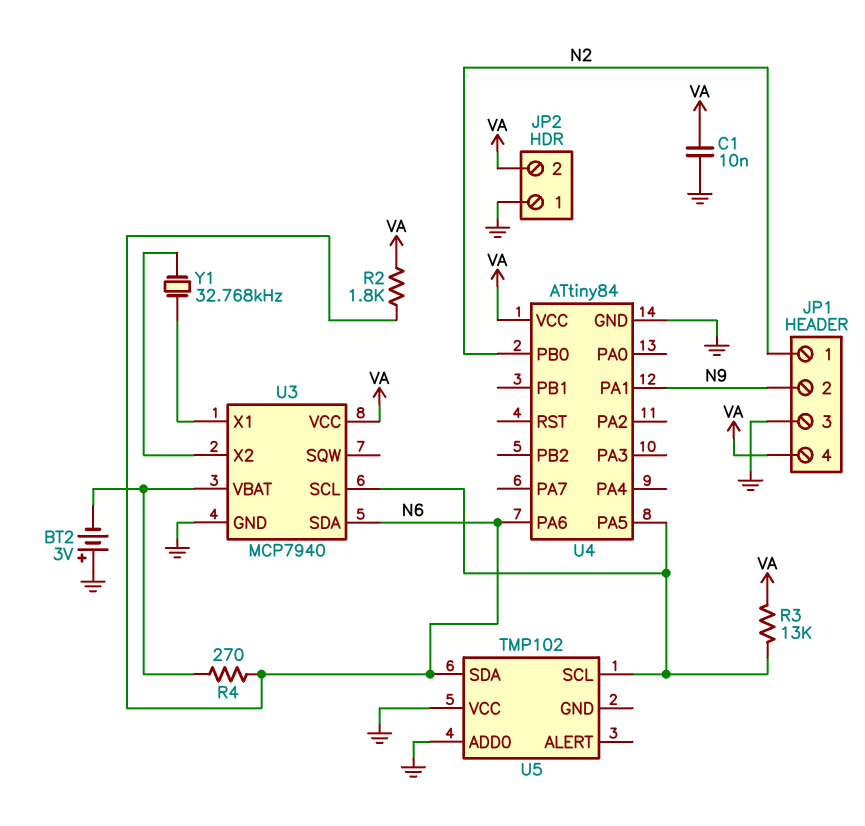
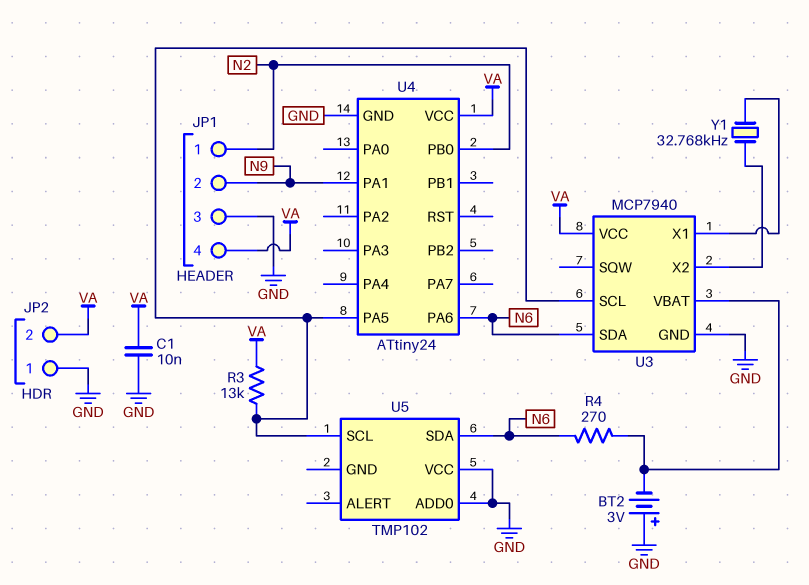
R2: 1.8k (N6, VA) -> none
U4: ATtiny84 -> ATtiny24

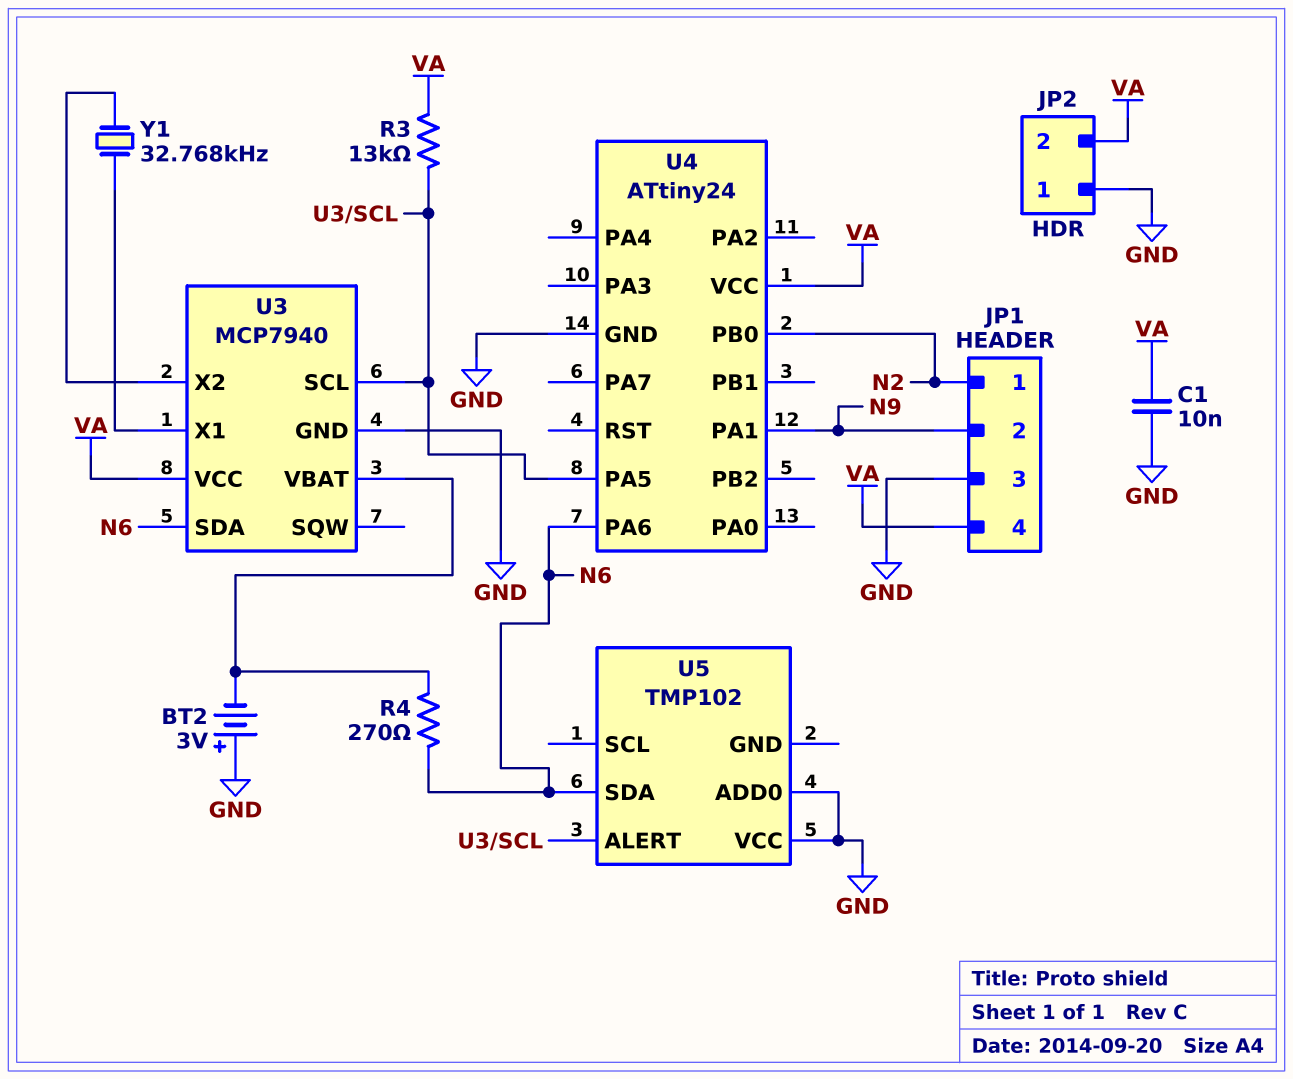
U5 pin ALERT: none -> U3/SCL
U5 pin SCL: U3/SCL -> none

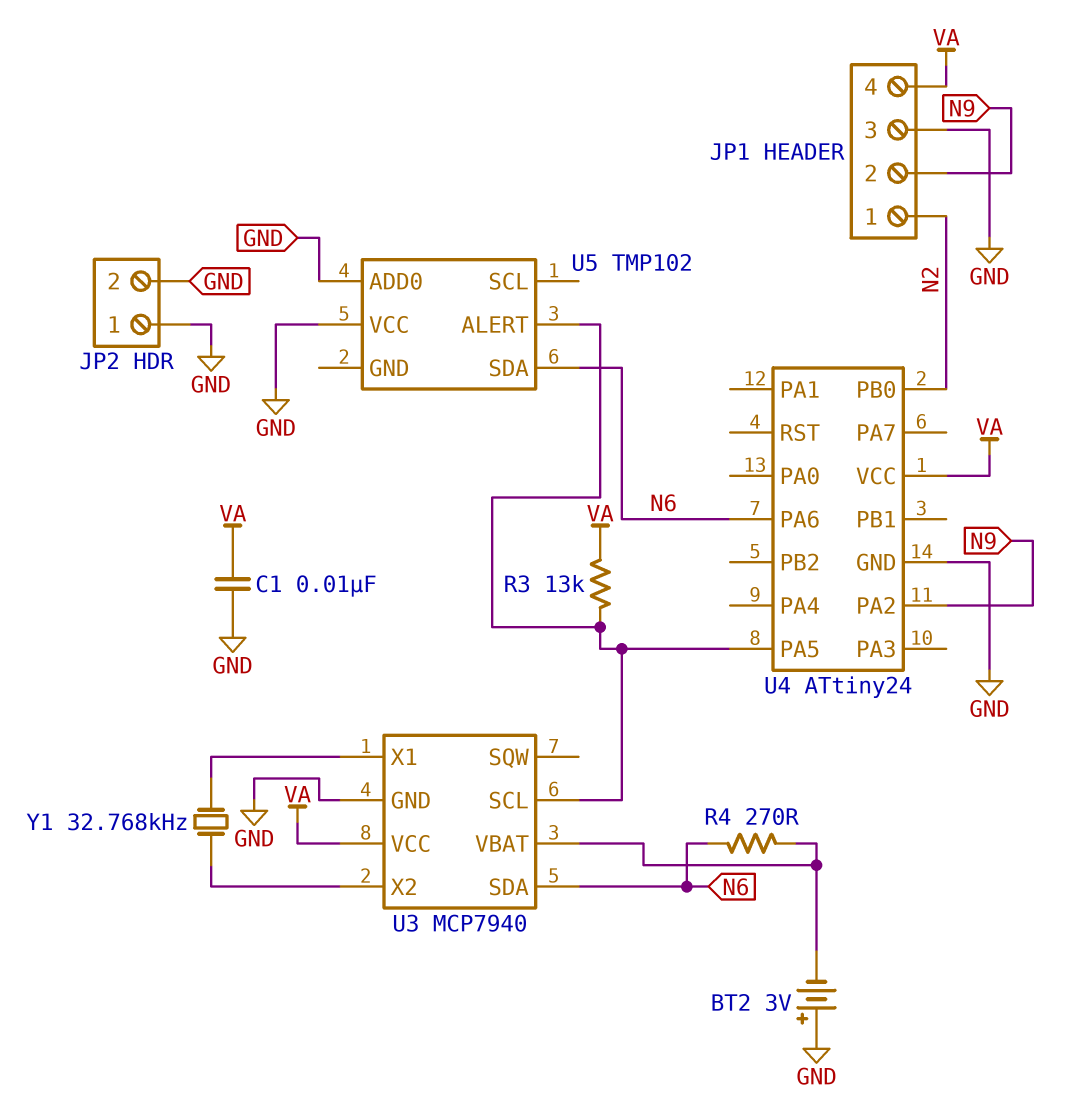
JP2 pin 2: VA -> GND
U4 pin PA1: N9 -> none
U4 pin PA2: none -> N9

